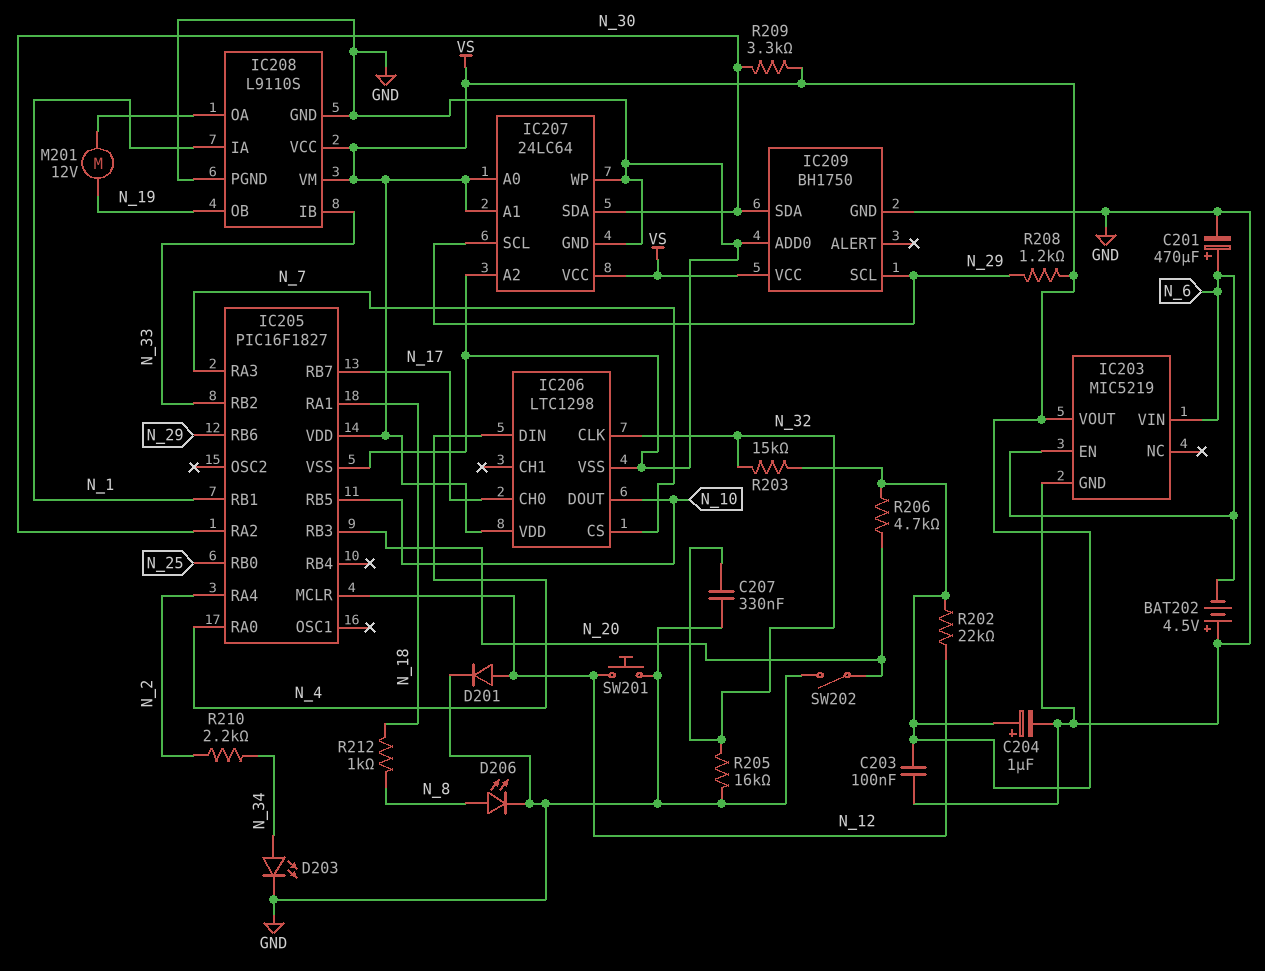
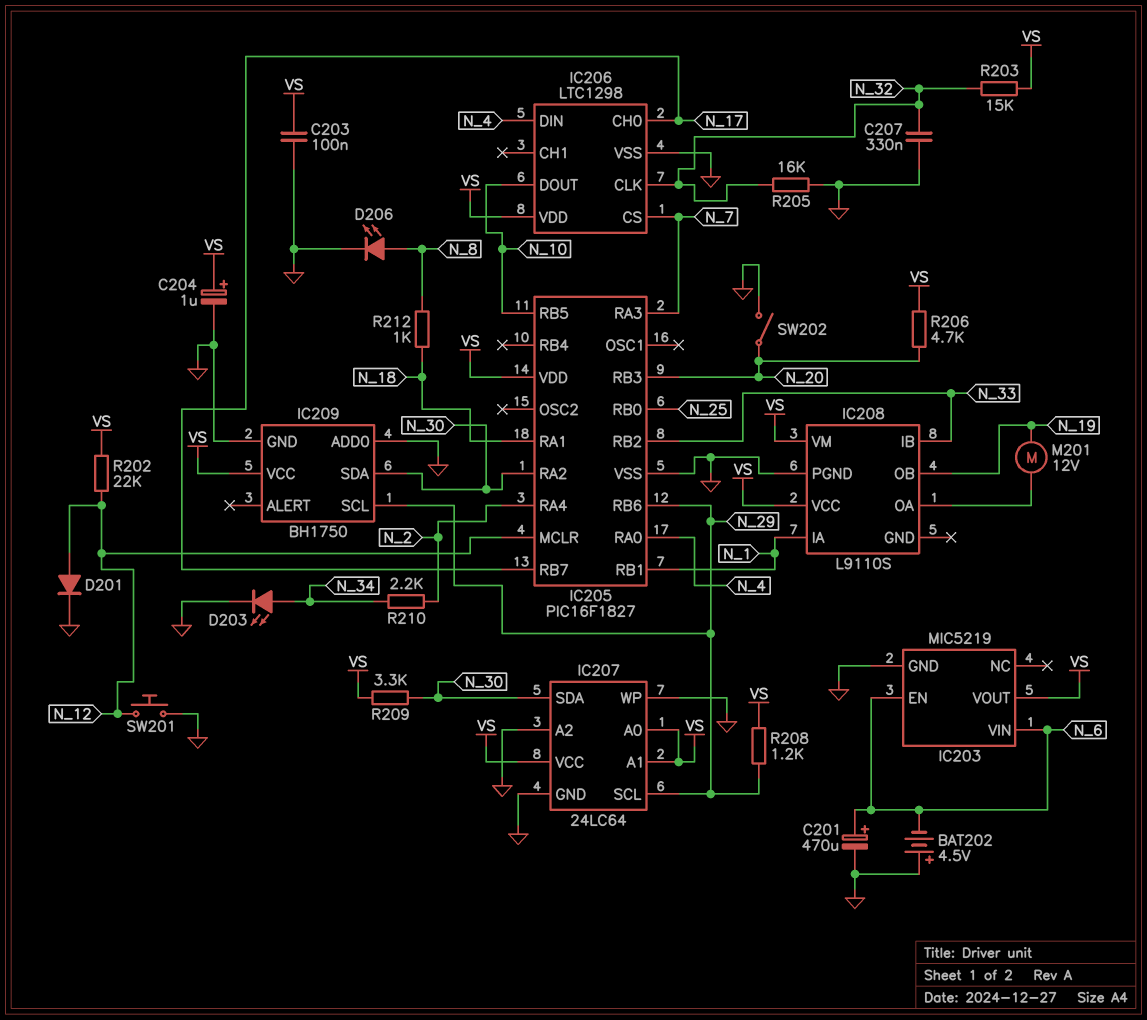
IC208 pin GND: GND -> none

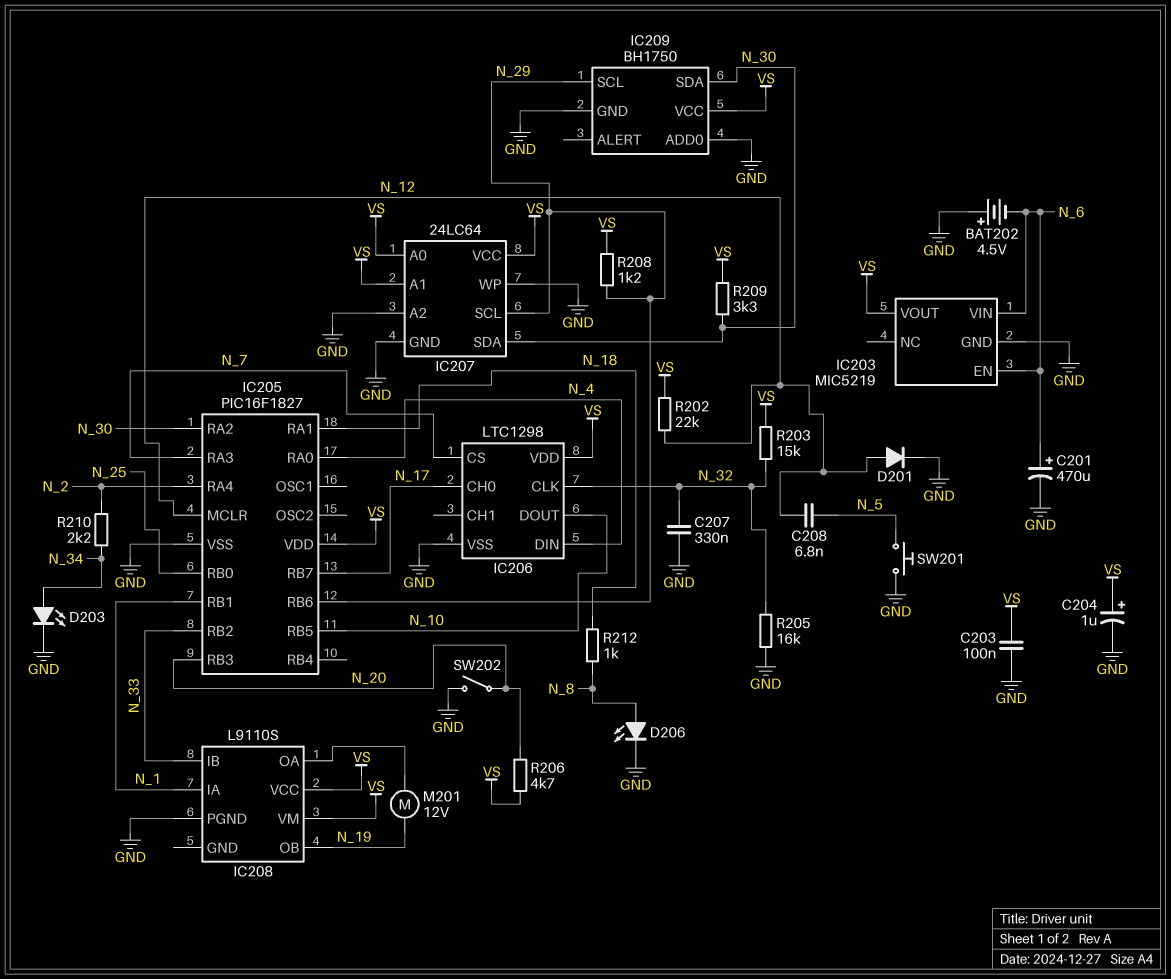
C208: none -> 6.8nF (N_5, N_12)
SW201: button (GND, N_12) -> button (GND, N_5)

